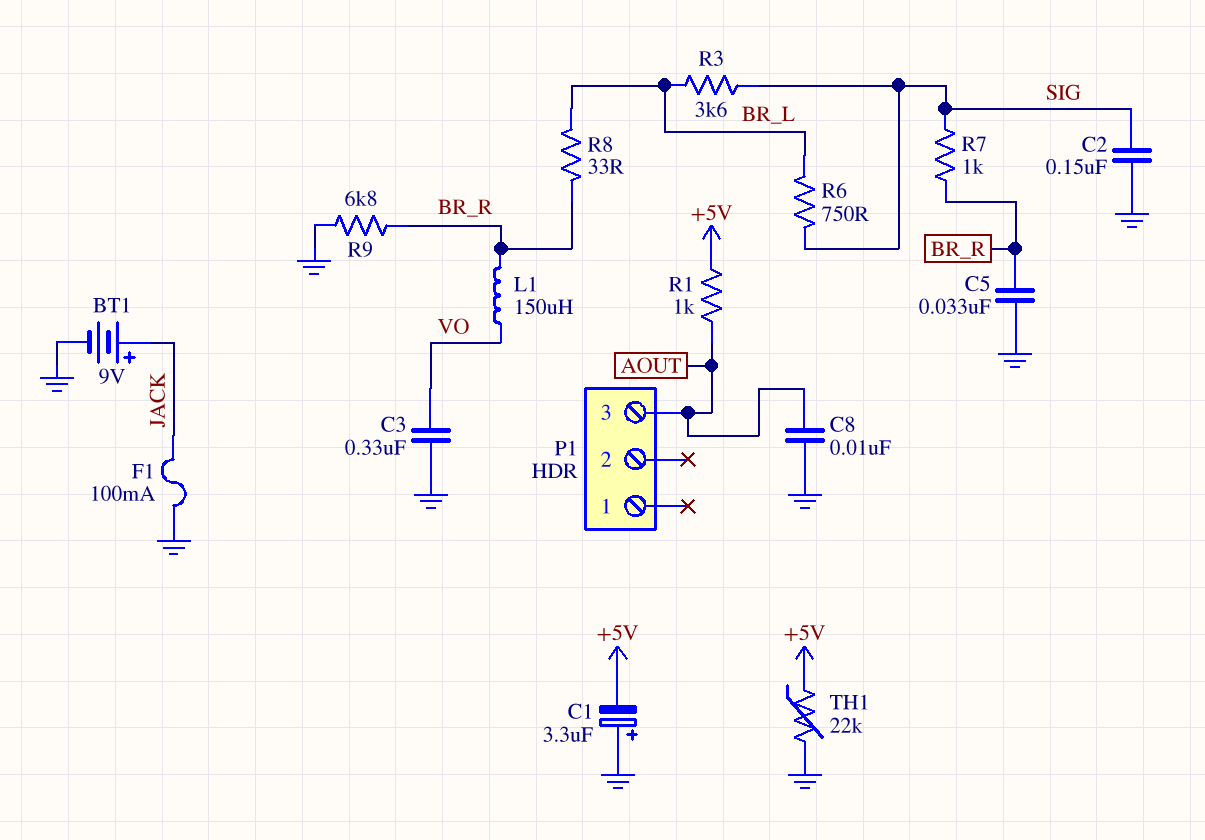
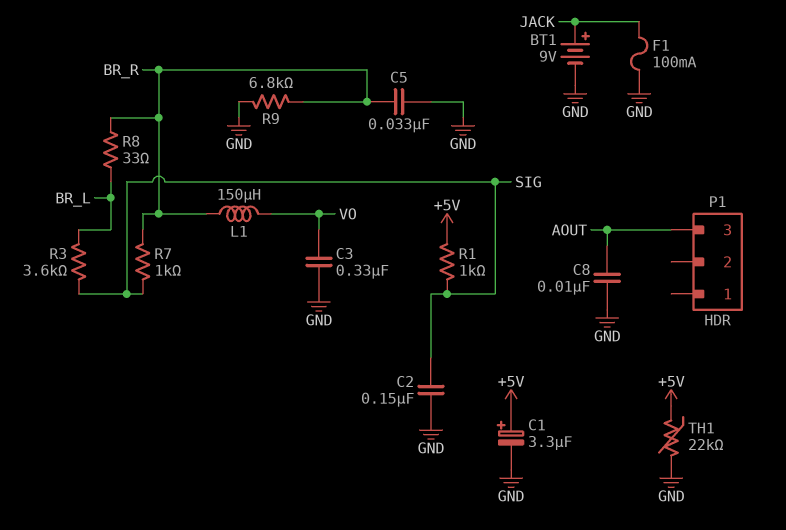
C1: 3.3uF (plus GND, minus +5V) -> 3.3uF (plus +5V, minus GND)
R1: 1k (+5V, AOUT) -> 1k (+5V, SIG)
R6: 750 (BR_L, SIG) -> none

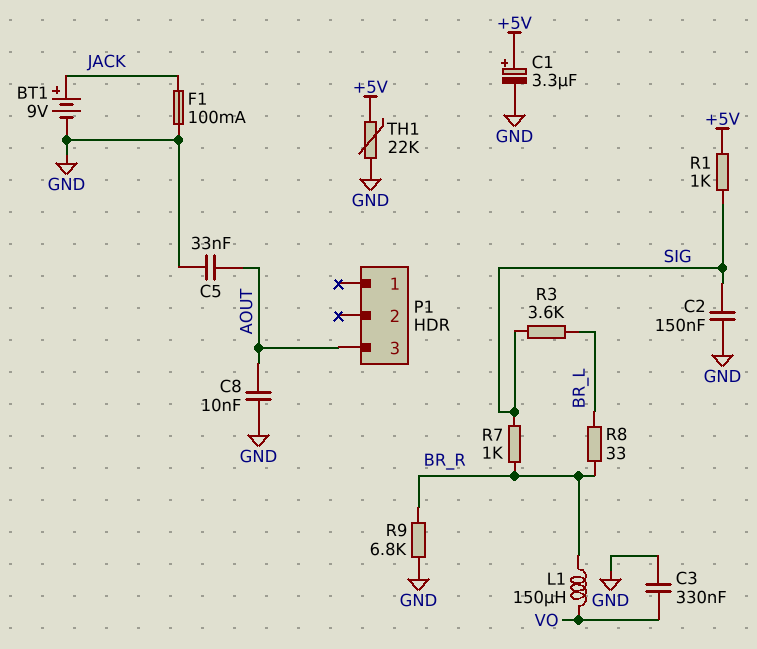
C5: 33nF (BR_R, GND) -> 33nF (AOUT, GND)

